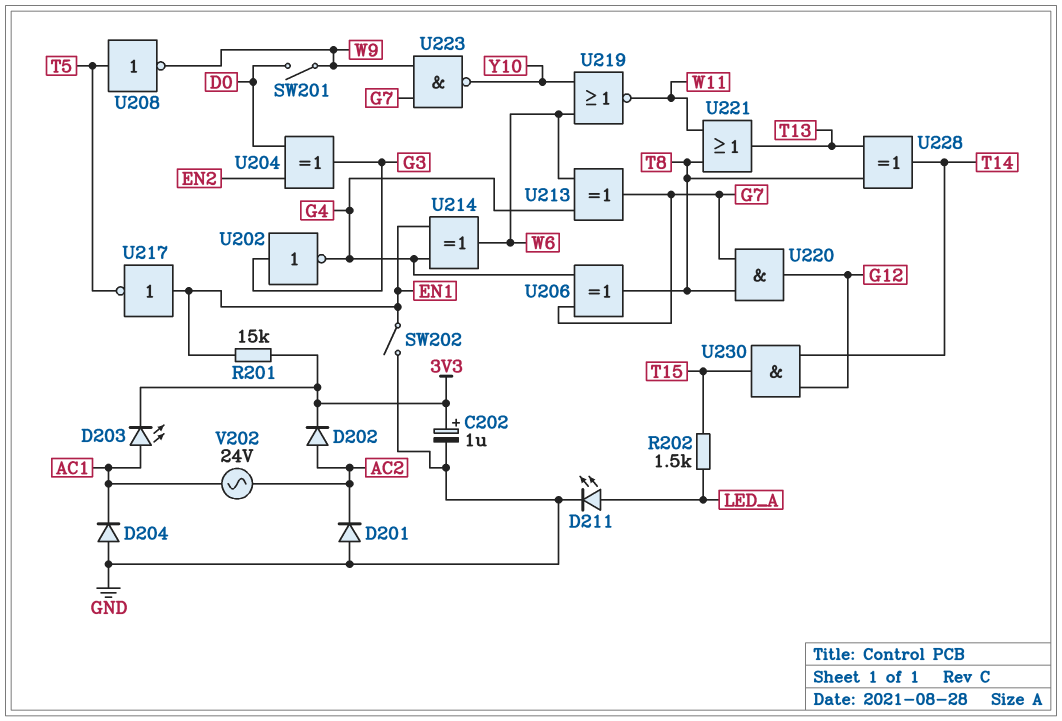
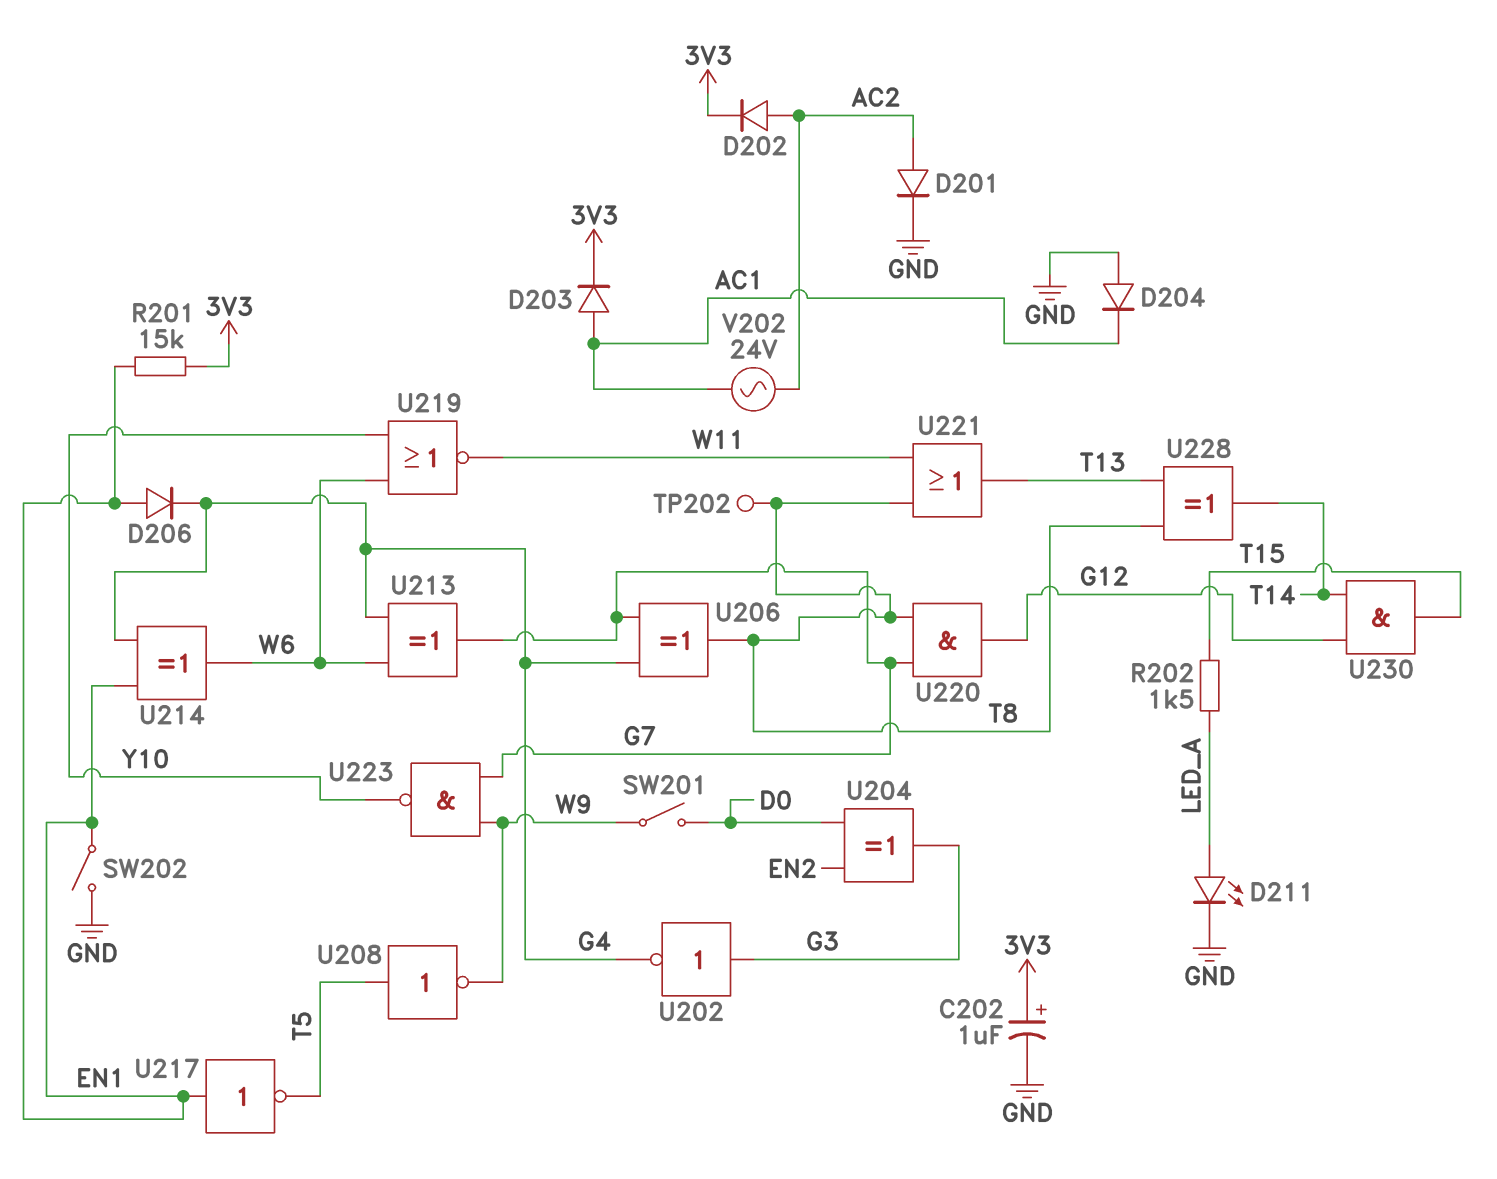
D201: diode (A GND, K AC2) -> diode (A AC2, K GND)
D203: LED (A AC1, K 3V3) -> diode (A AC1, K 3V3)
D206: none -> diode (A EN1, K G4)
TP202: none -> test point (T8)

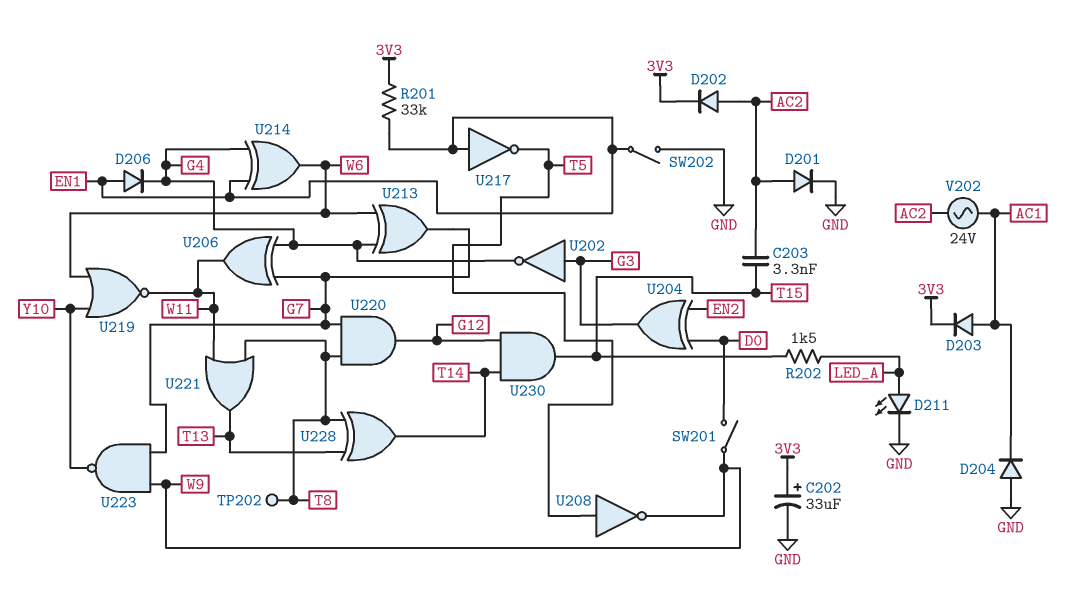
C202: 1uF (plus 3V3, minus GND) -> 33uF (plus 3V3, minus GND)
C203: none -> 3.3nF (AC2, T15)
R201: 15k (3V3, EN1) -> 33k (3V3, EN1)
U206: XOR (in G4, in G7, out T8) -> XOR (in G4, in G7, out W11)

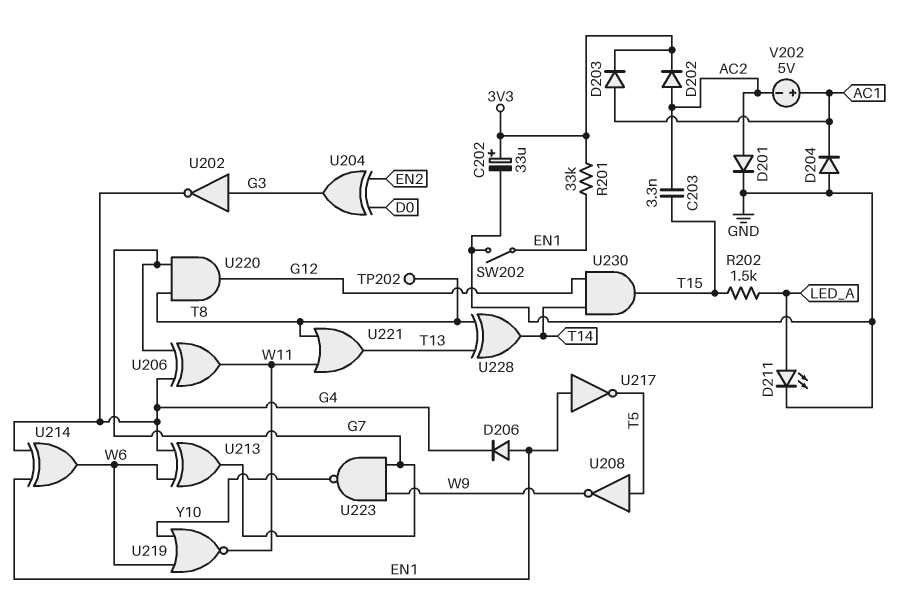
SW201: switch (D0, W9) -> none
V202: AC 24V (AC1, AC2) -> 5V (plus AC1, minus AC2)

